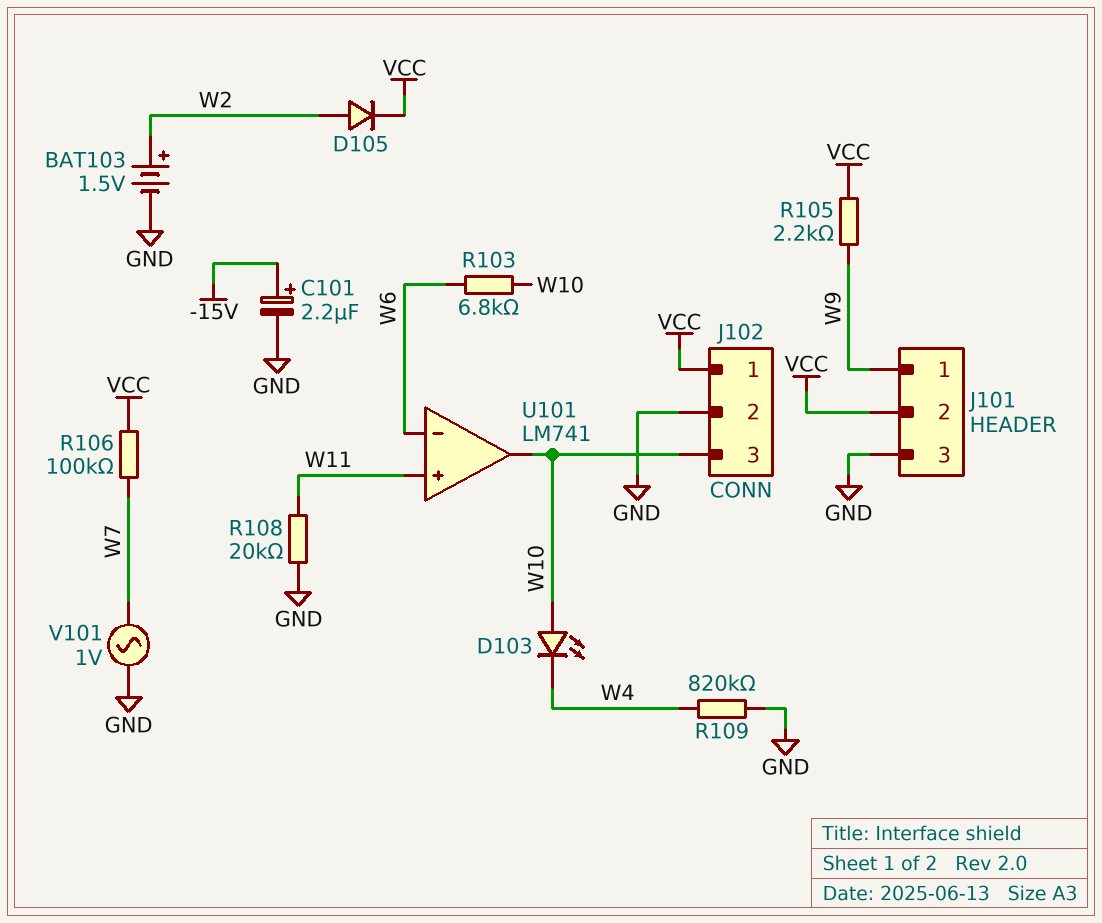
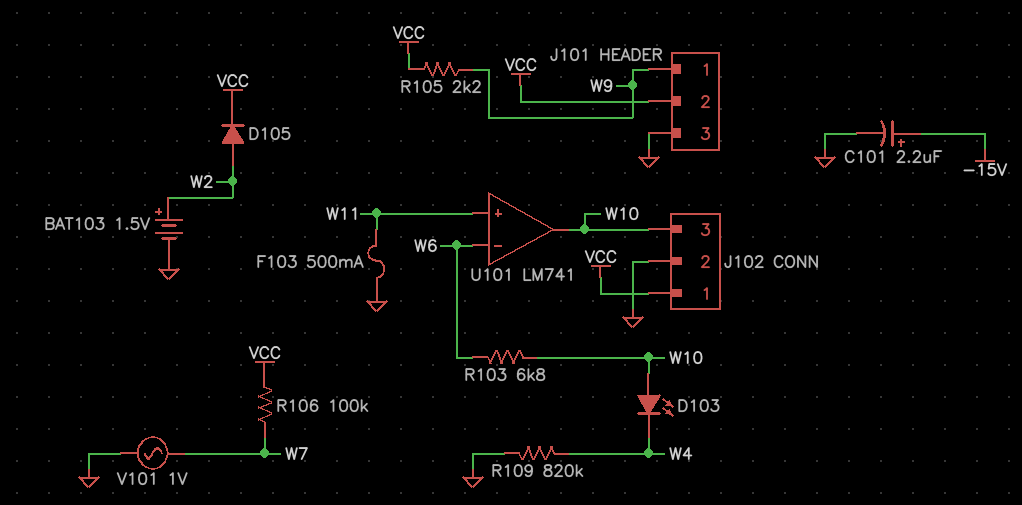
F103: none -> 500mA (GND, W11)
R108: 20k (GND, W11) -> none

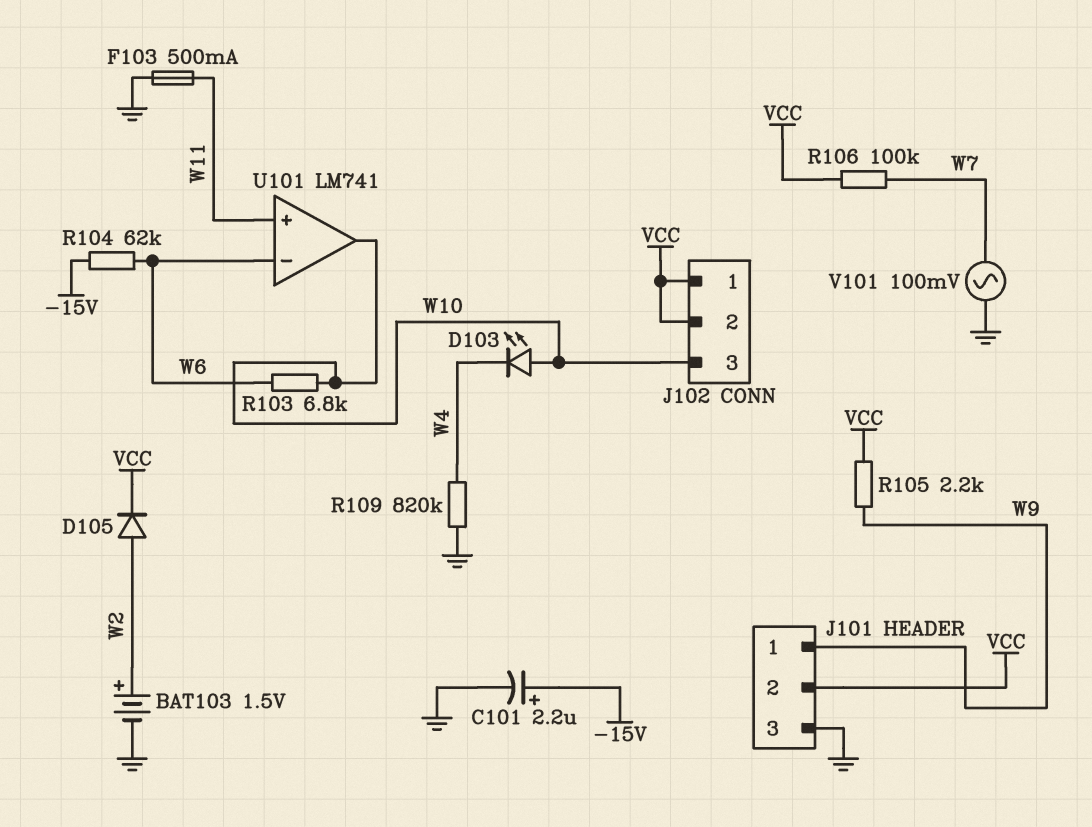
J102 pin 2: GND -> VCC
R104: none -> 62k (-15V, W6)
V101: AC 1V (GND, W7) -> AC 100mV (GND, W7)

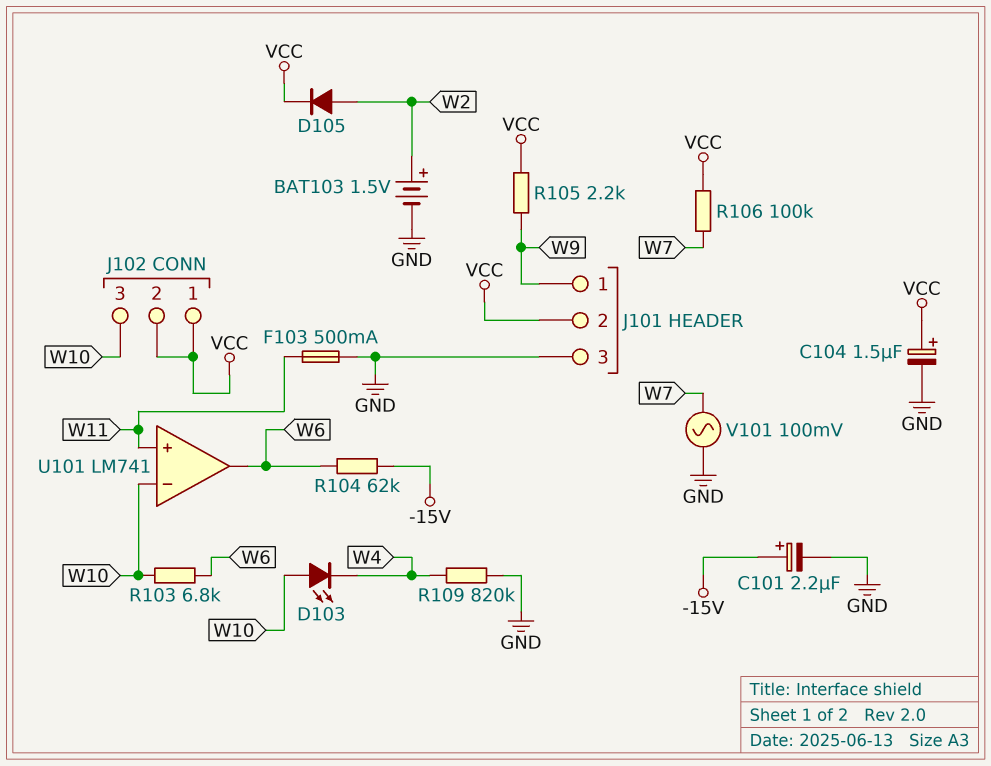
C104: none -> 1.5uF (plus VCC, minus GND)
U101 pin in-: W6 -> W10
U101 pin out: W10 -> W6

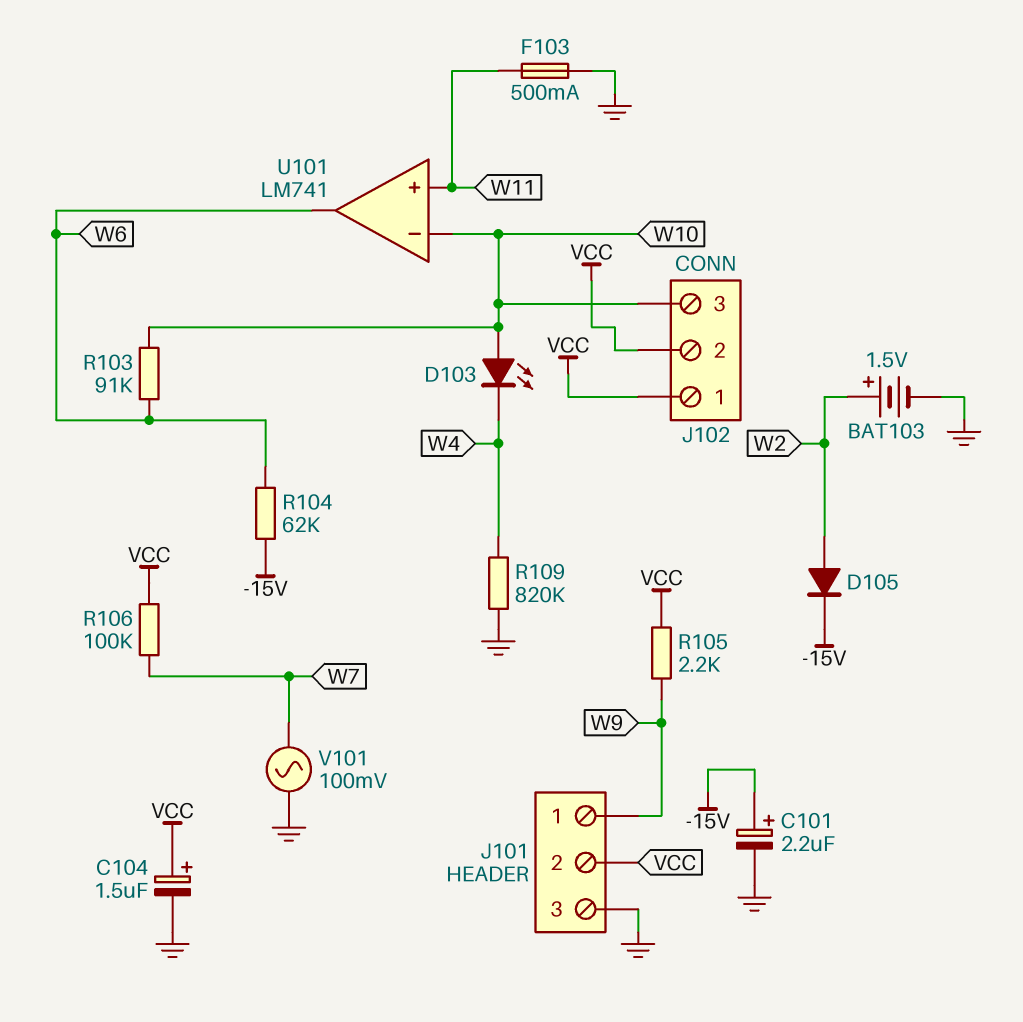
D105: diode (A W2, K VCC) -> diode (A W2, K -15V)
R103: 6.8k (W6, W10) -> 91k (W6, W10)

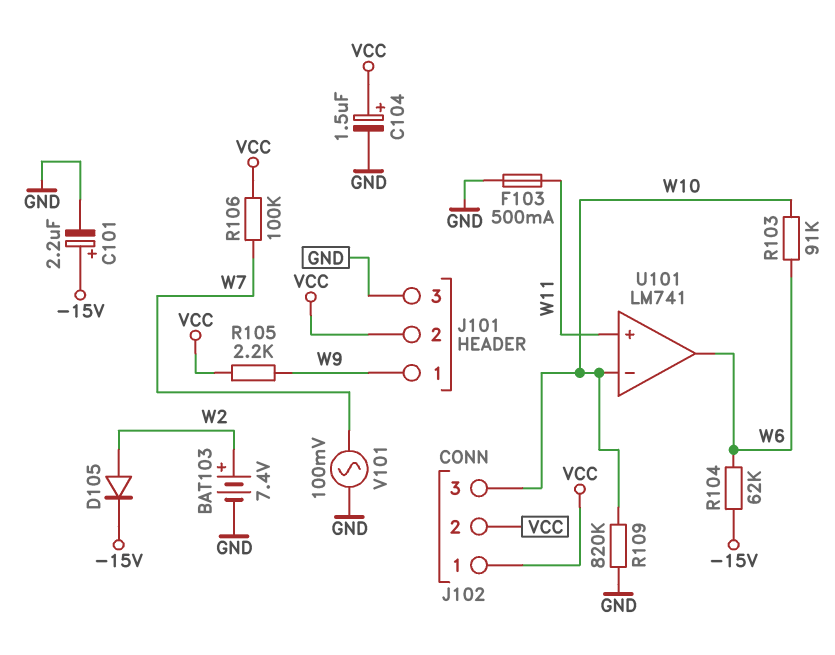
BAT103: 1.5V (plus W2, minus GND) -> 7.4V (plus W2, minus GND)
D103: LED (A W10, K W4) -> none
R109: 820k (GND, W4) -> 820k (GND, W10)

